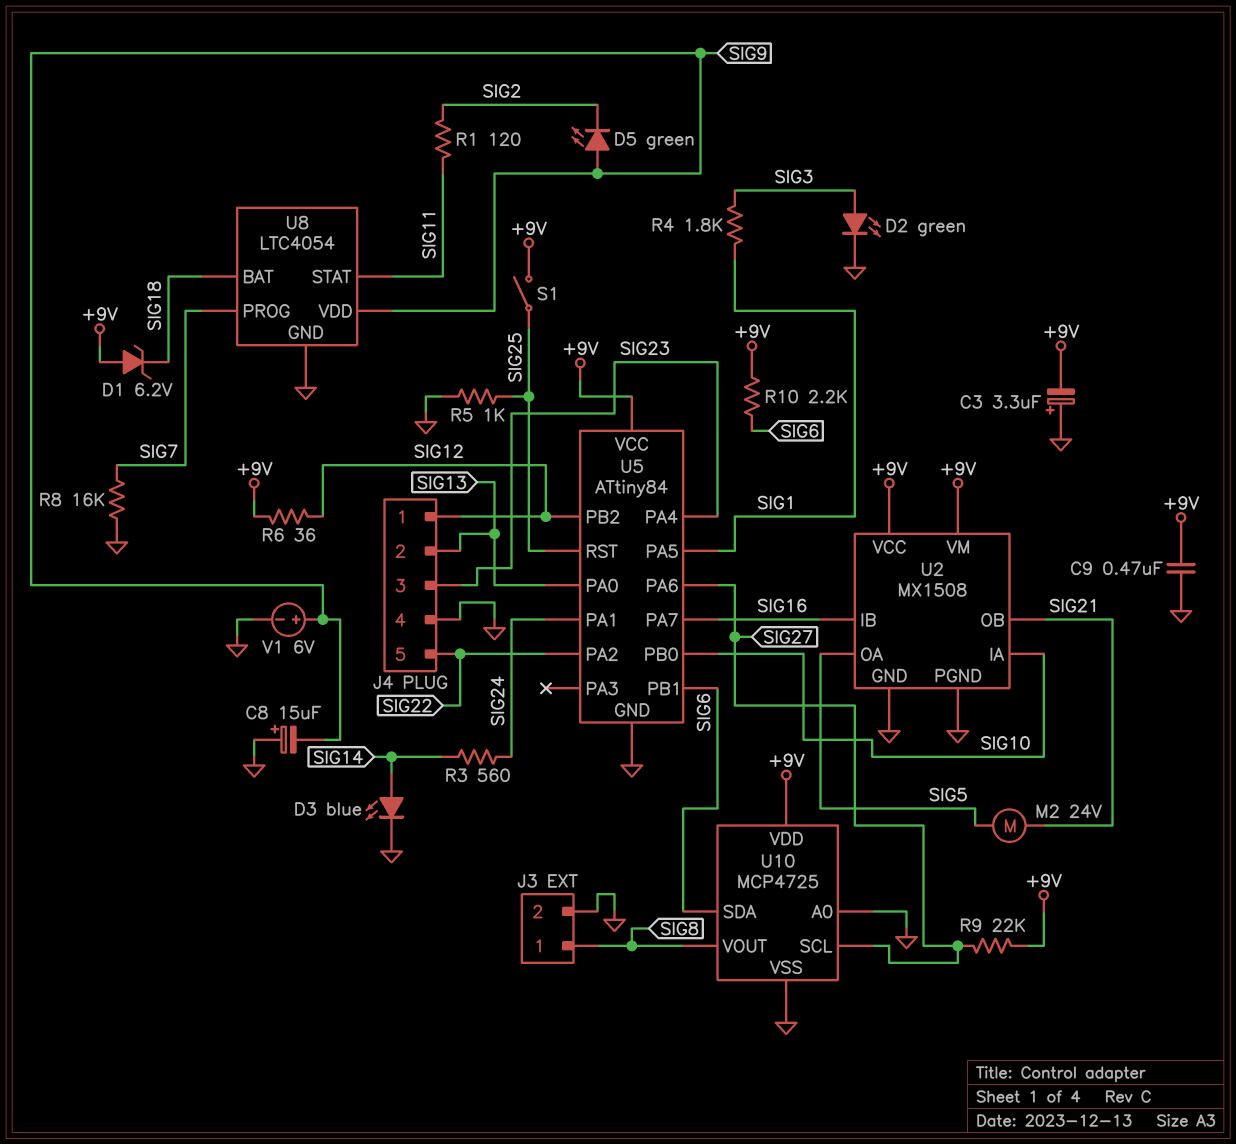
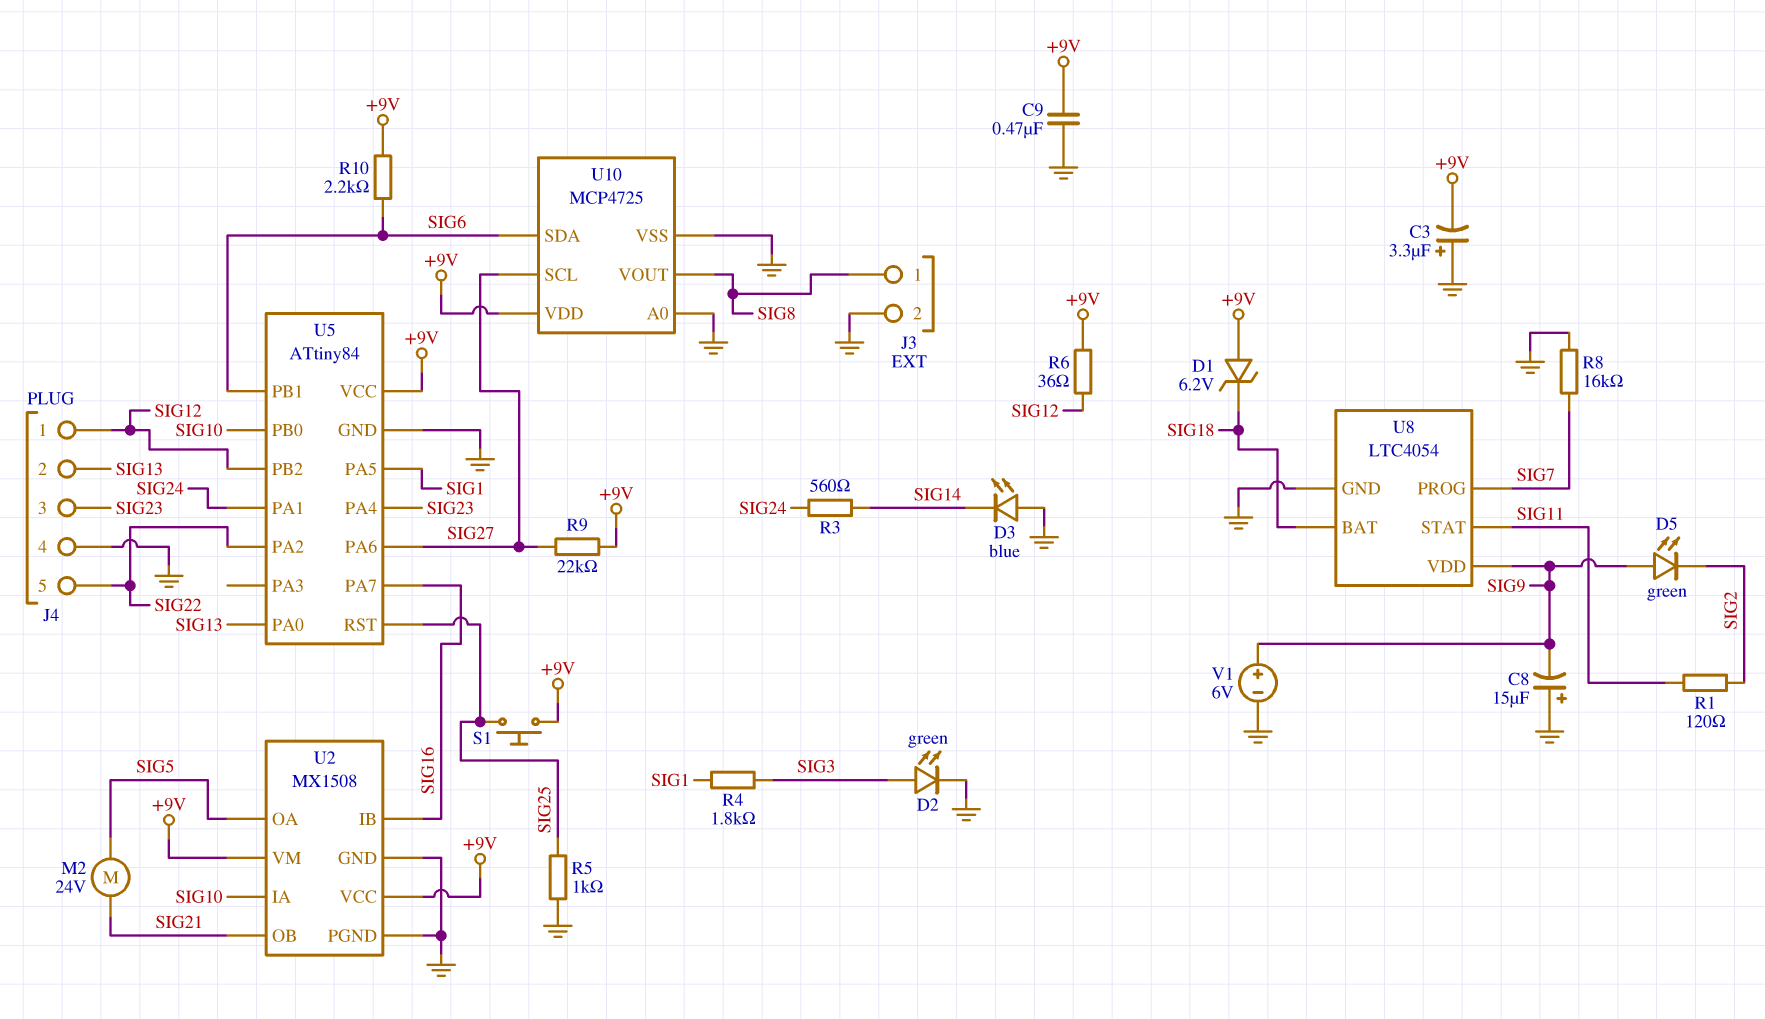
D3: LED blue (A SIG14, K GND) -> LED blue (A GND, K SIG14)
S1: switch (+9V, SIG25) -> button (+9V, SIG25)

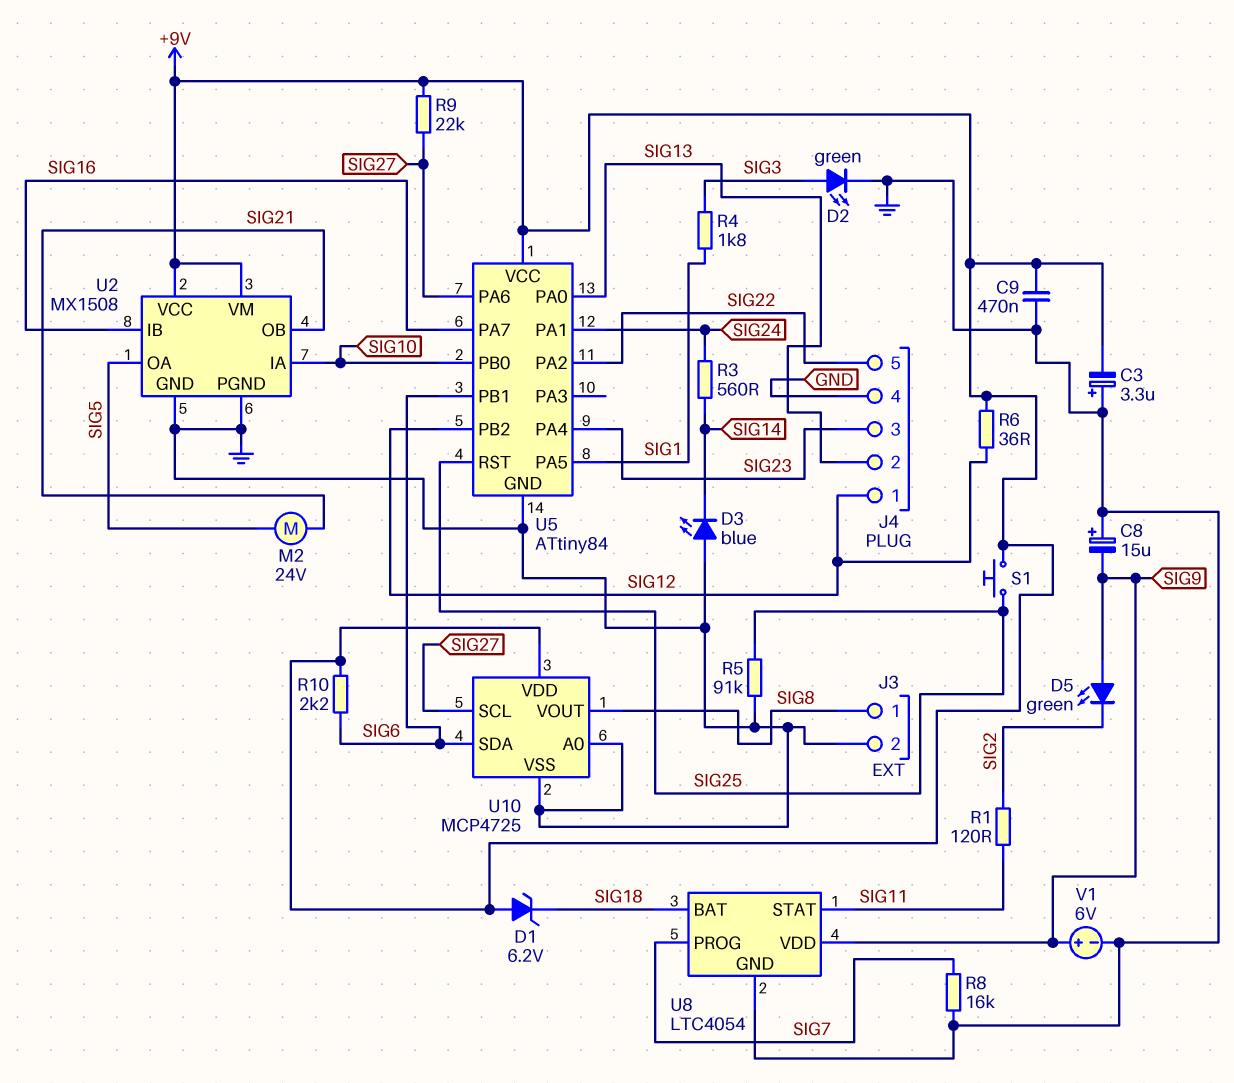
R5: 1k (GND, SIG25) -> 91k (GND, SIG25)

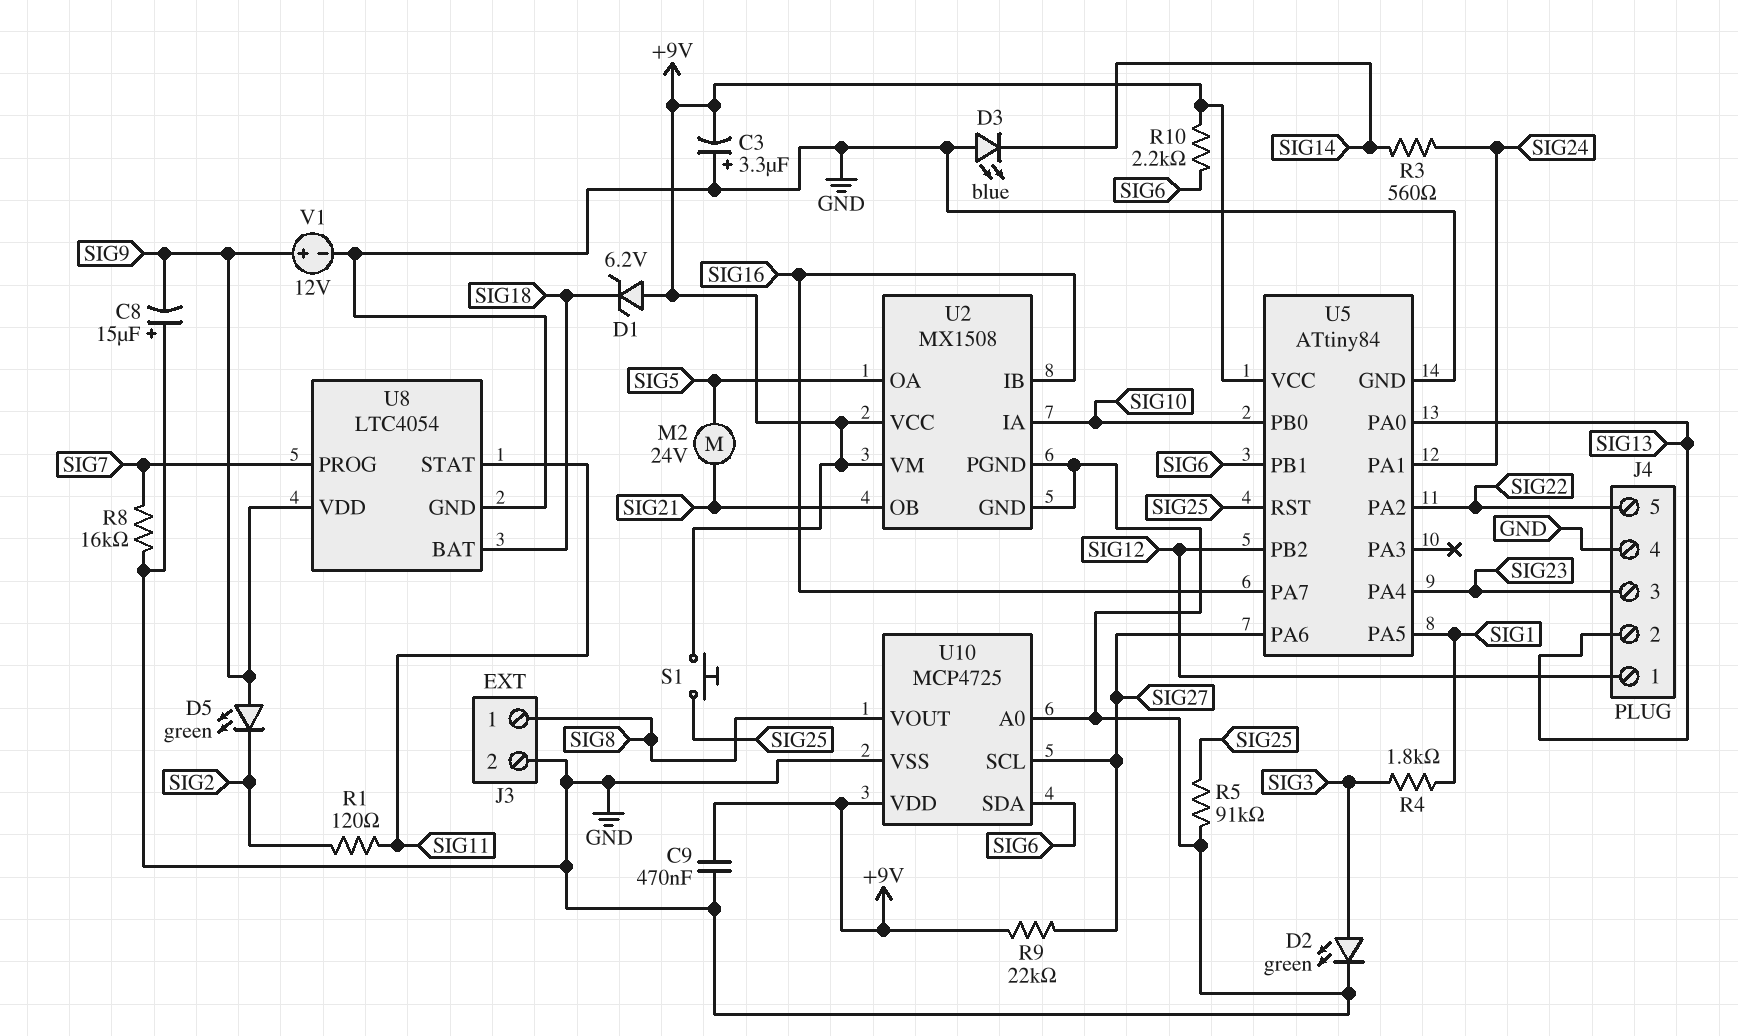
R6: 36 (+9V, SIG12) -> none
V1: 6V (plus SIG9, minus GND) -> 12V (plus SIG9, minus GND)

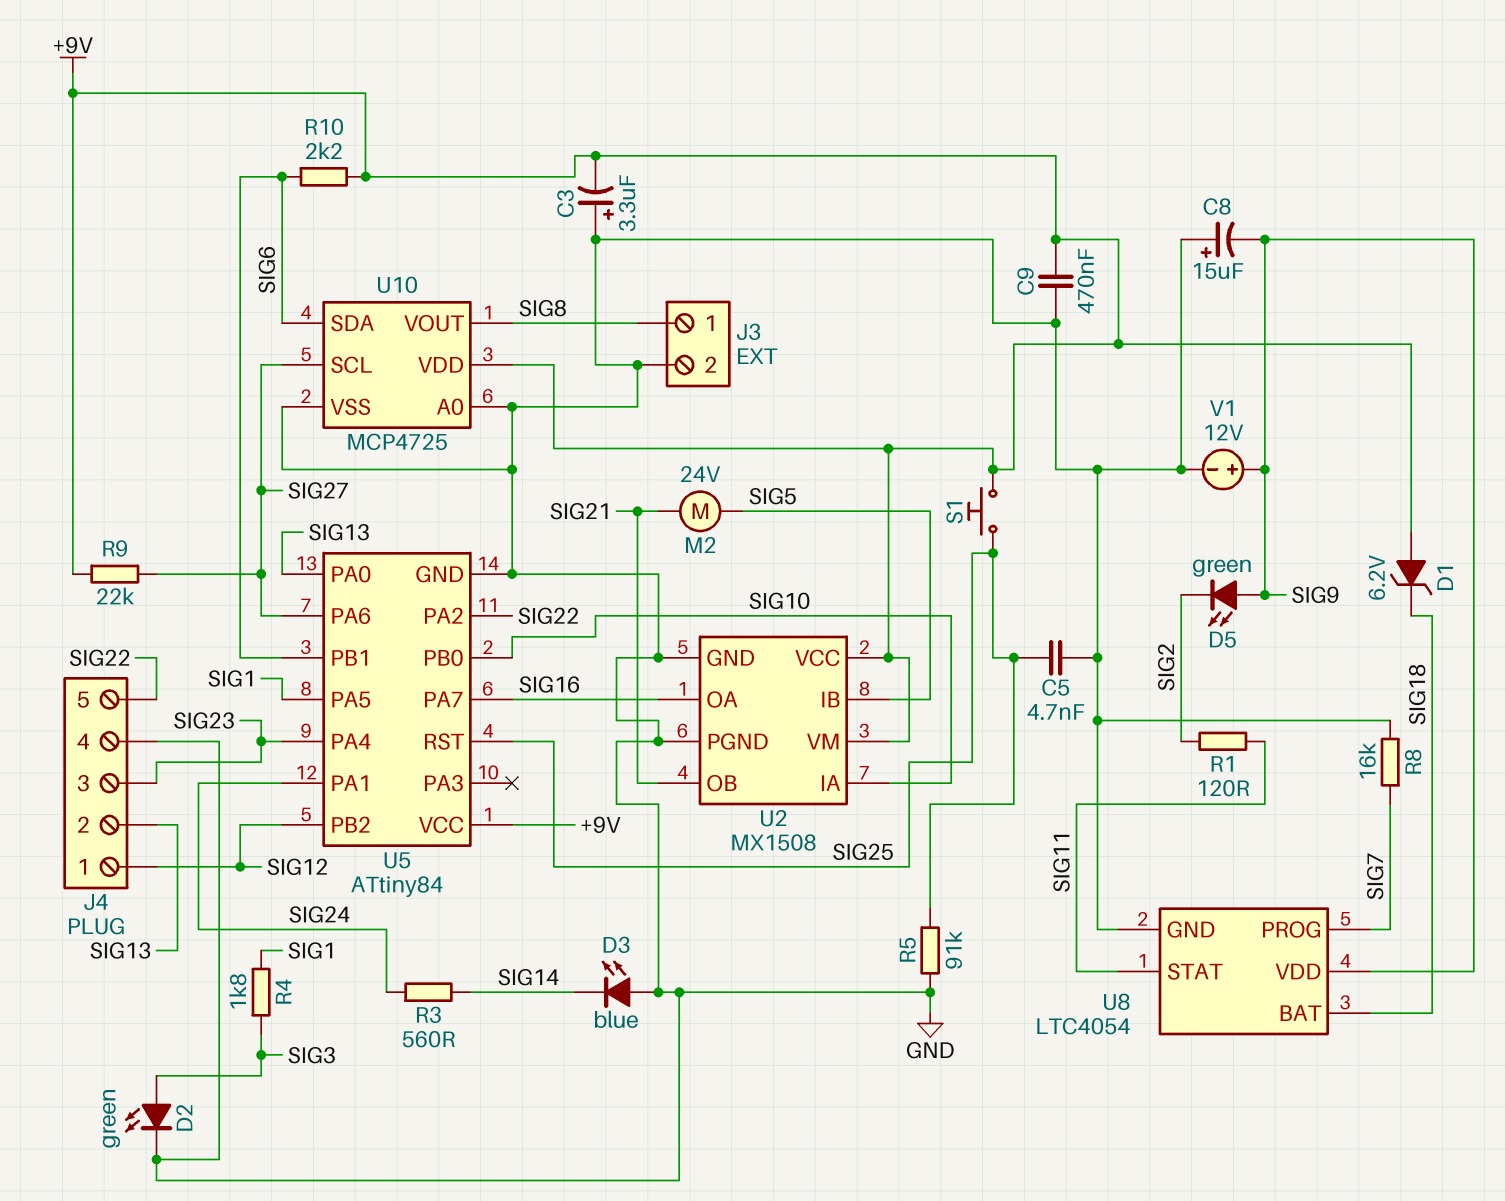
C5: none -> 4.7nF (GND, SIG25)
U2 pin IB: SIG16 -> SIG5
U2 pin OA: SIG5 -> SIG16

